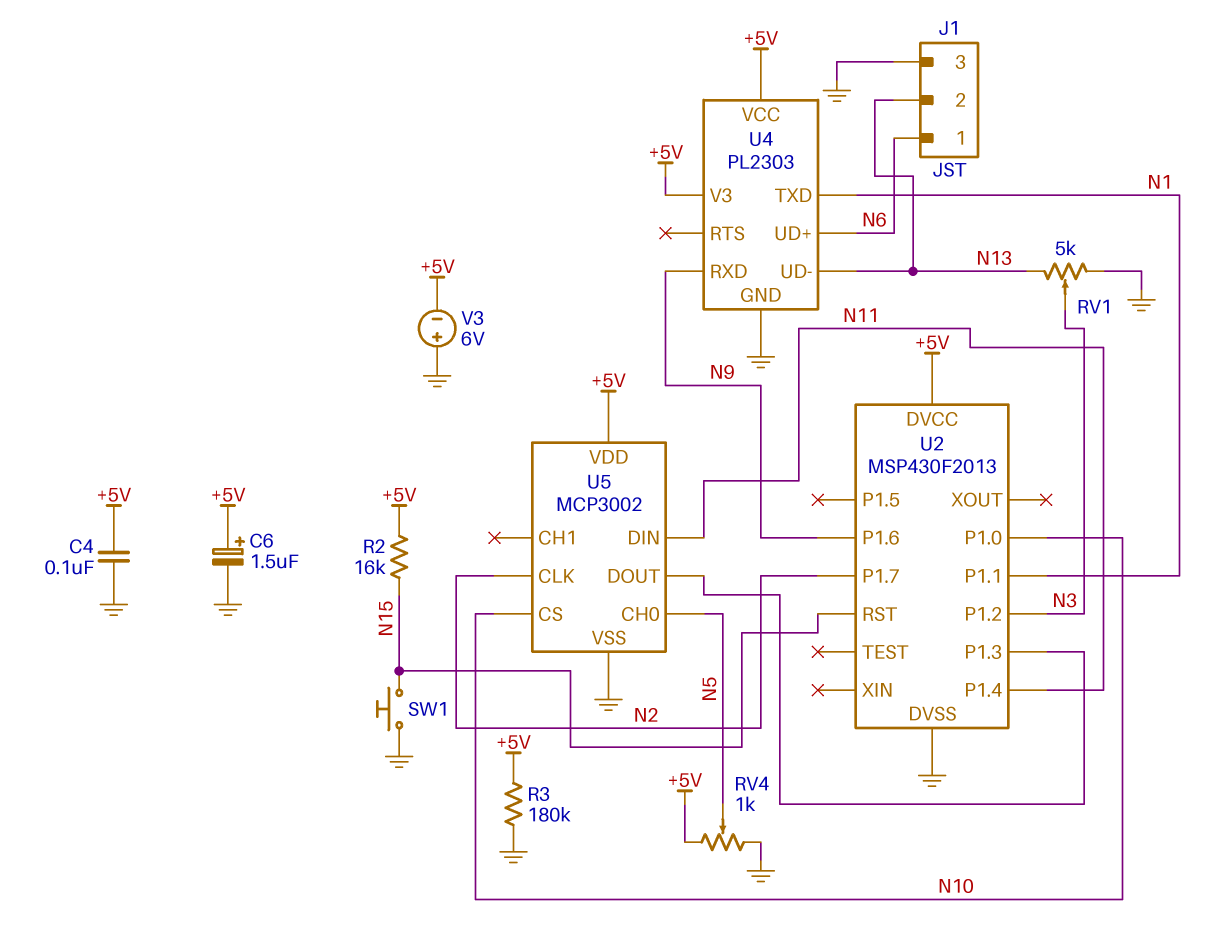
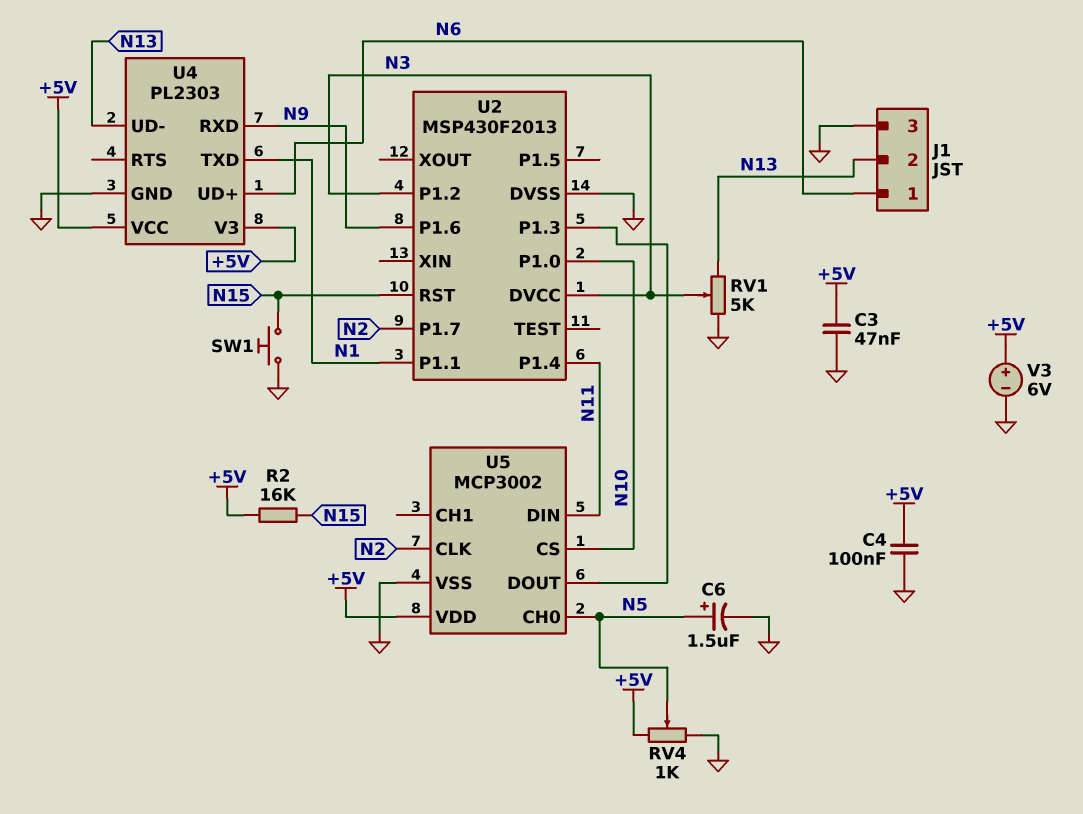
C3: none -> 47nF (+5V, GND)
C6: 1.5uF (plus +5V, minus GND) -> 1.5uF (plus N5, minus GND)
R3: 180k (+5V, GND) -> none
U2 pin DVCC: +5V -> N3
V3: 6V (plus GND, minus +5V) -> 6V (plus +5V, minus GND)

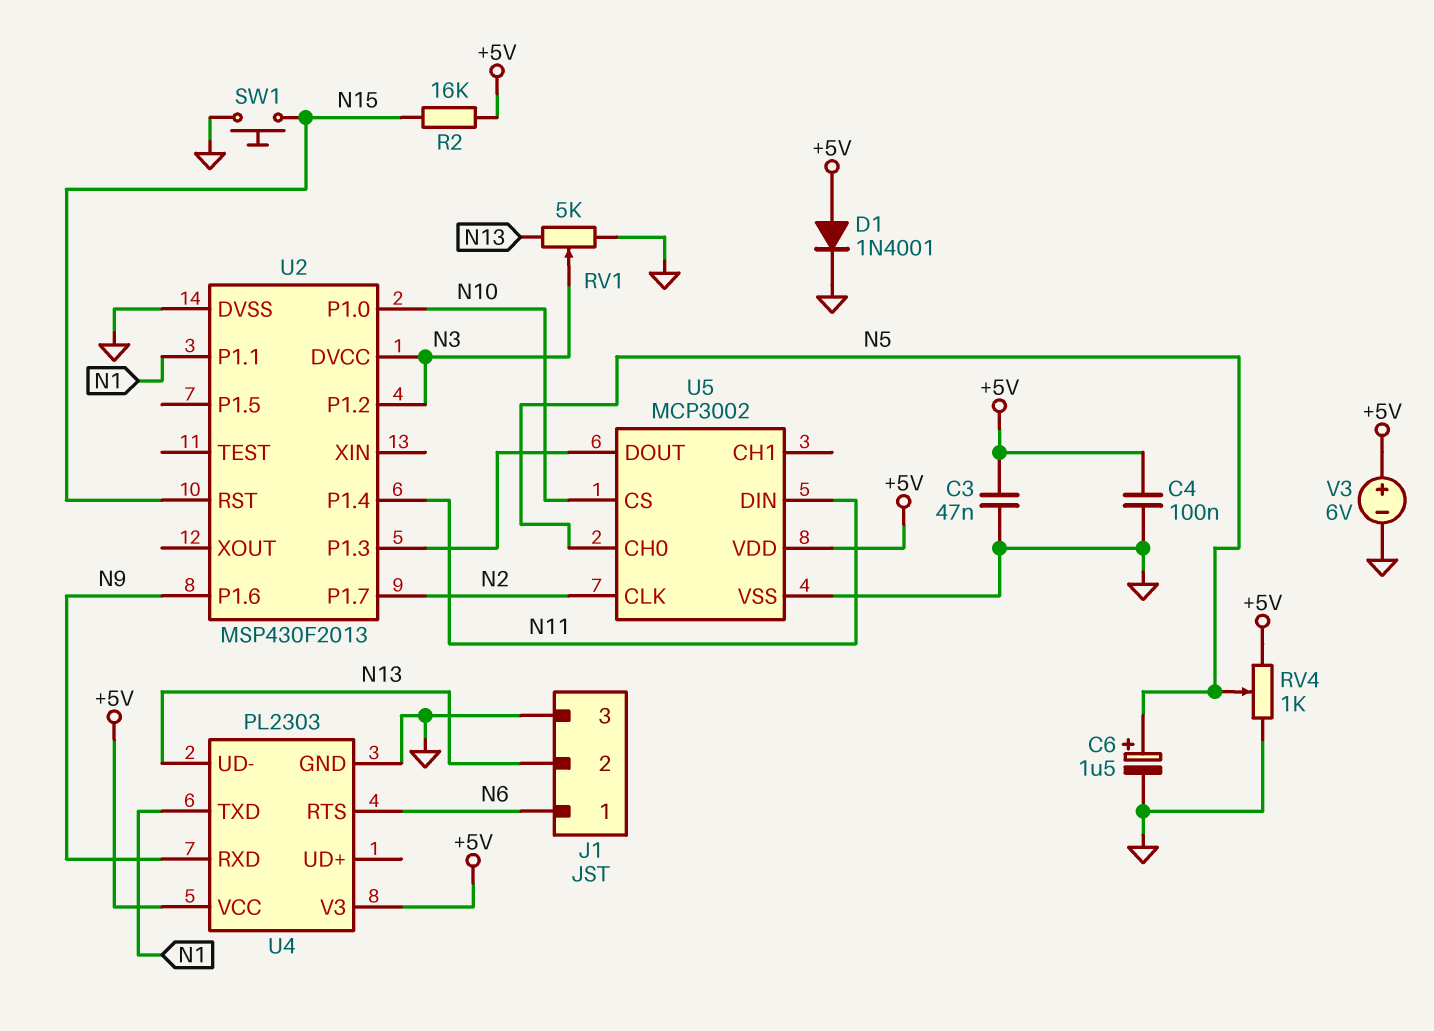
D1: none -> diode 1N4001 (A +5V, K GND)
U4 pin RTS: none -> N6
U4 pin UD+: N6 -> none

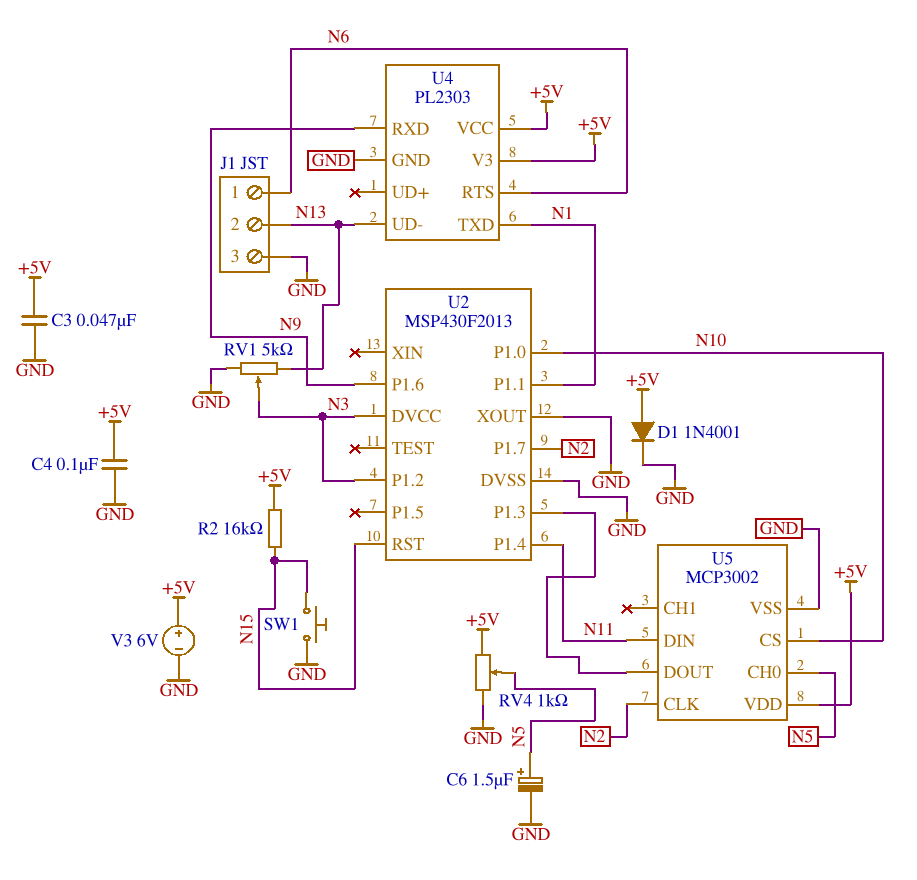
U2 pin XOUT: none -> GND

